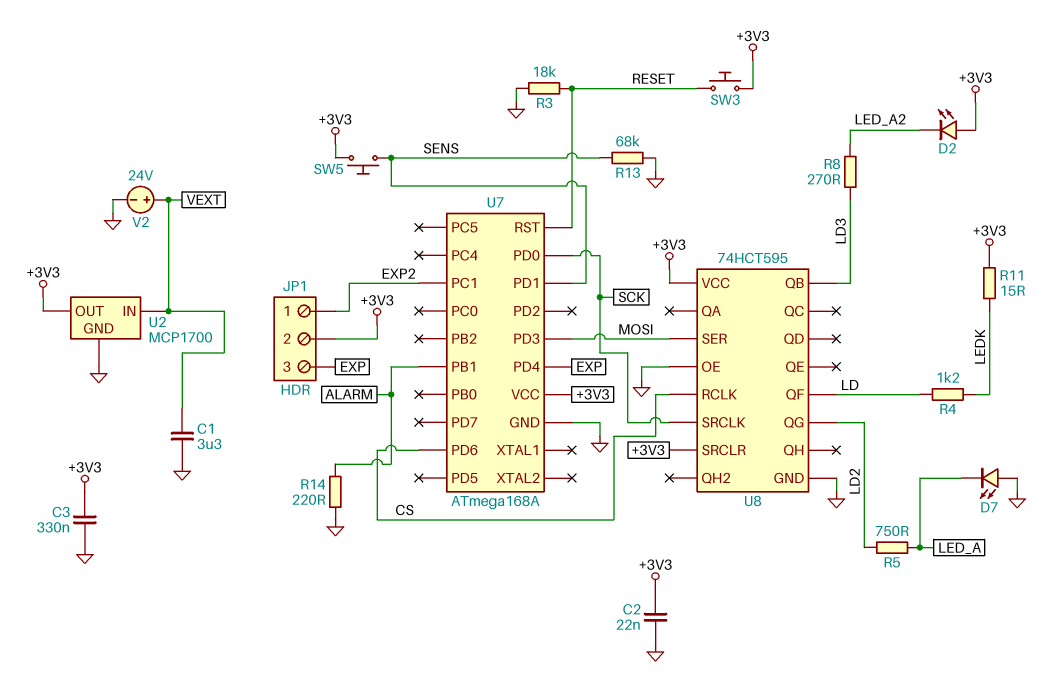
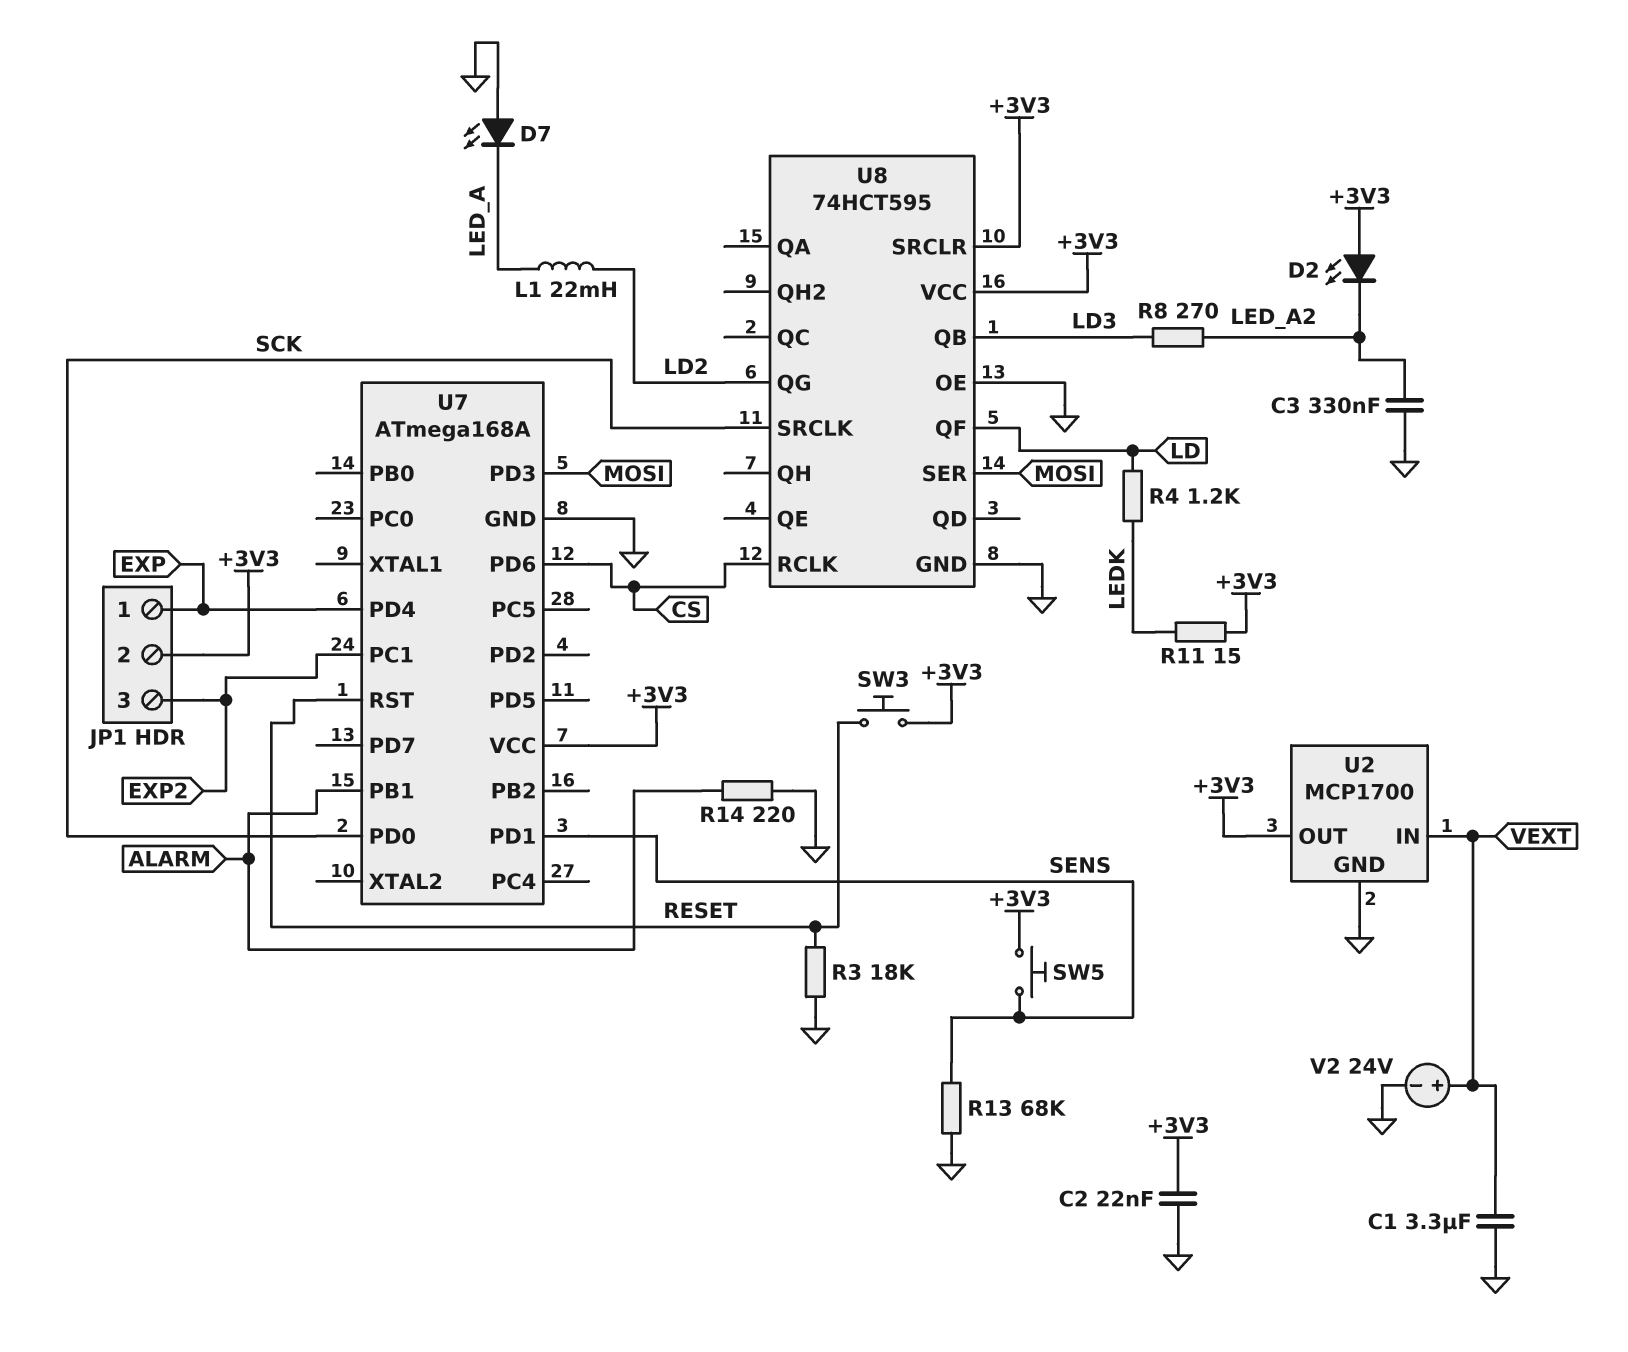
C3: 330nF (+3V3, GND) -> 330nF (GND, LED_A2)
JP1 pin 1: EXP2 -> EXP
JP1 pin 3: EXP -> EXP2
L1: none -> 22mH (LD2, LED_A)
R5: 750 (LD2, LED_A) -> none

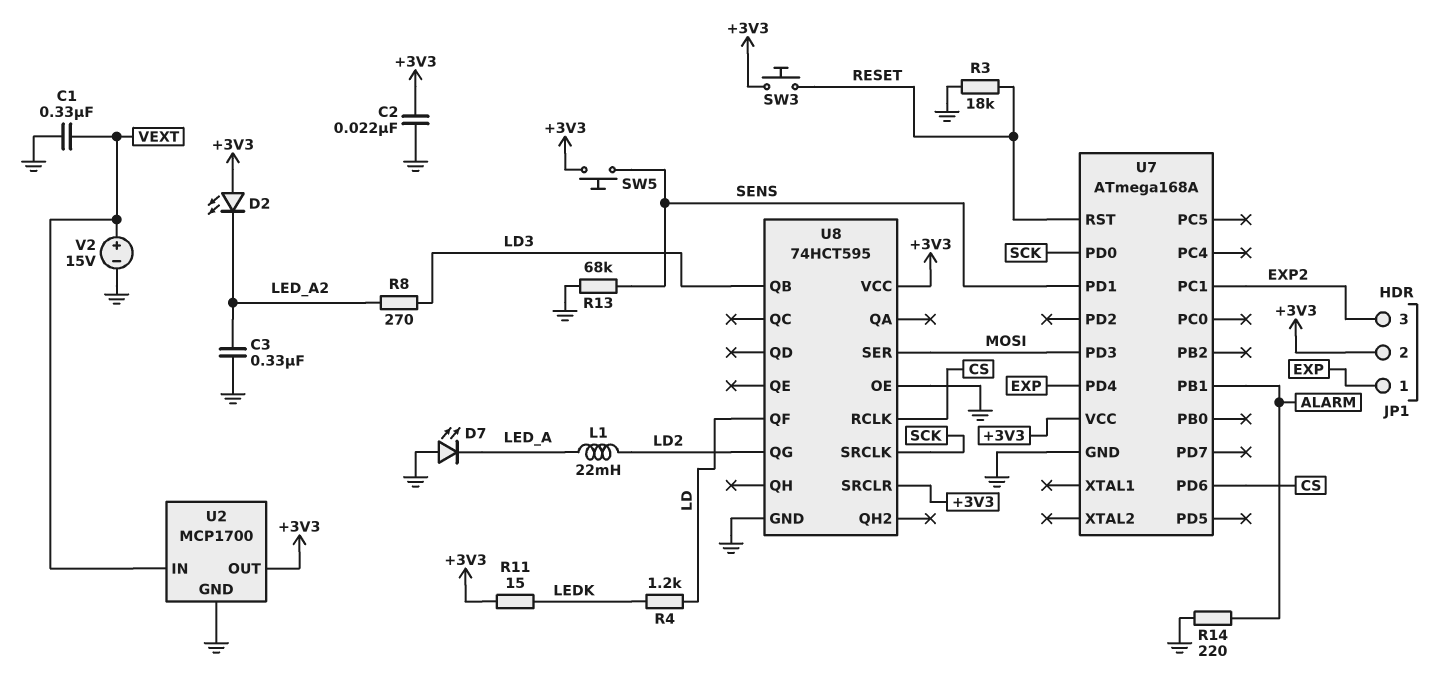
C1: 3.3uF (GND, VEXT) -> 330nF (GND, VEXT)
V2: 24V (plus VEXT, minus GND) -> 15V (plus VEXT, minus GND)

